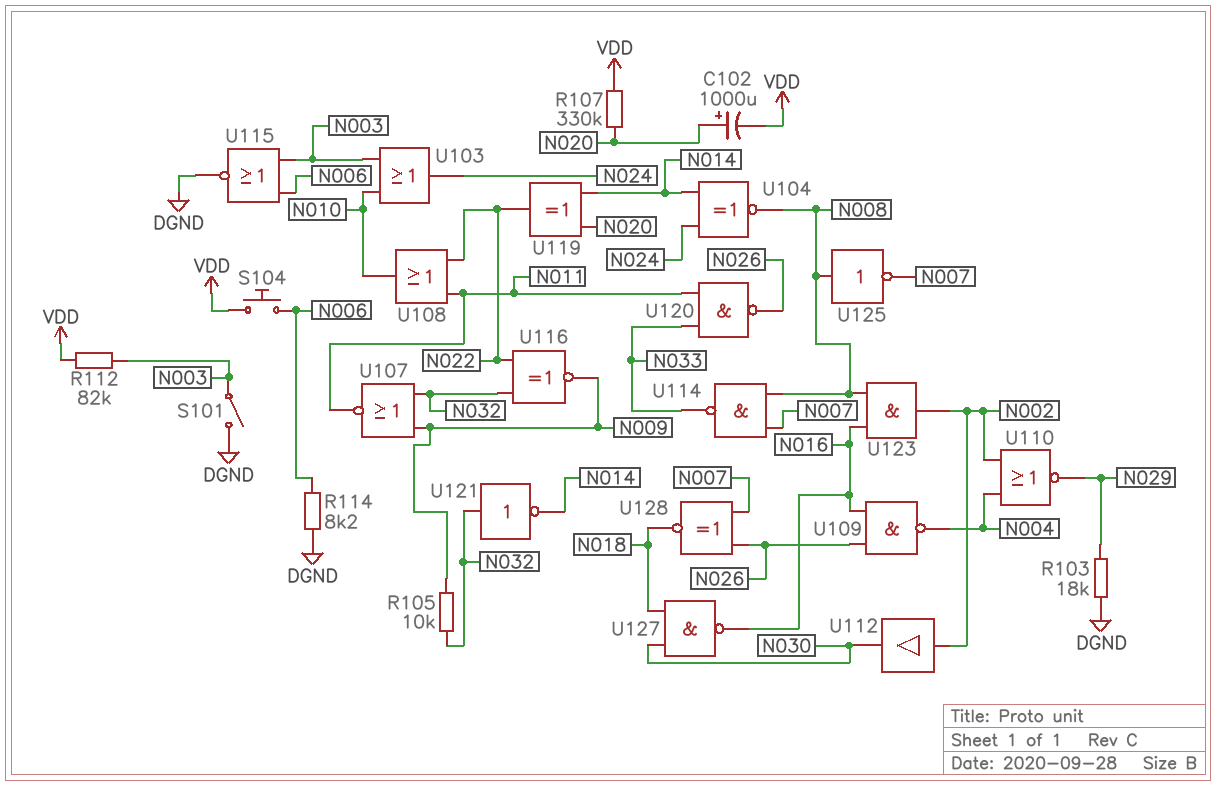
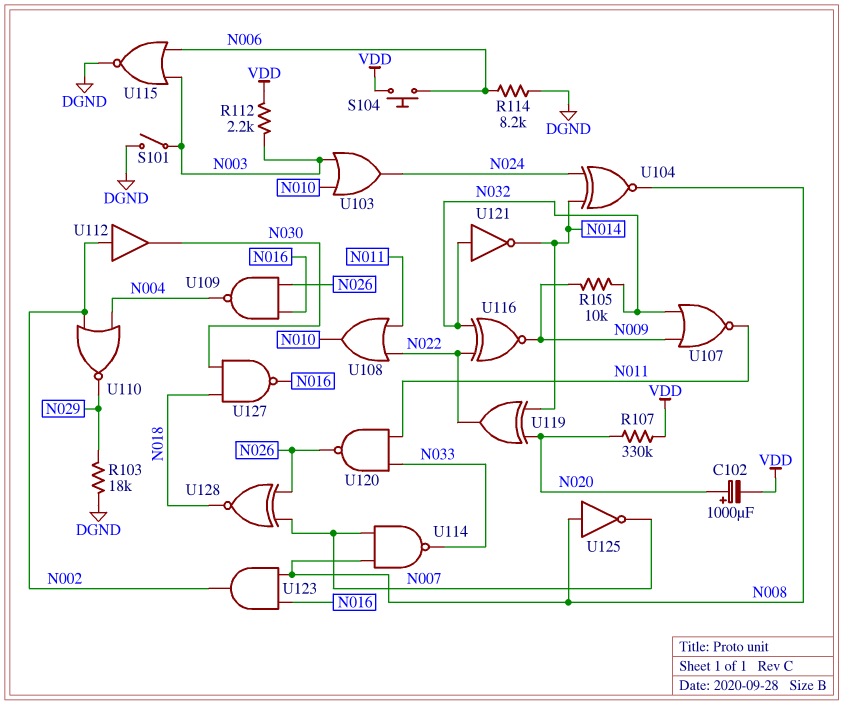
R112: 82k (N003, VDD) -> 2.2k (N003, VDD)

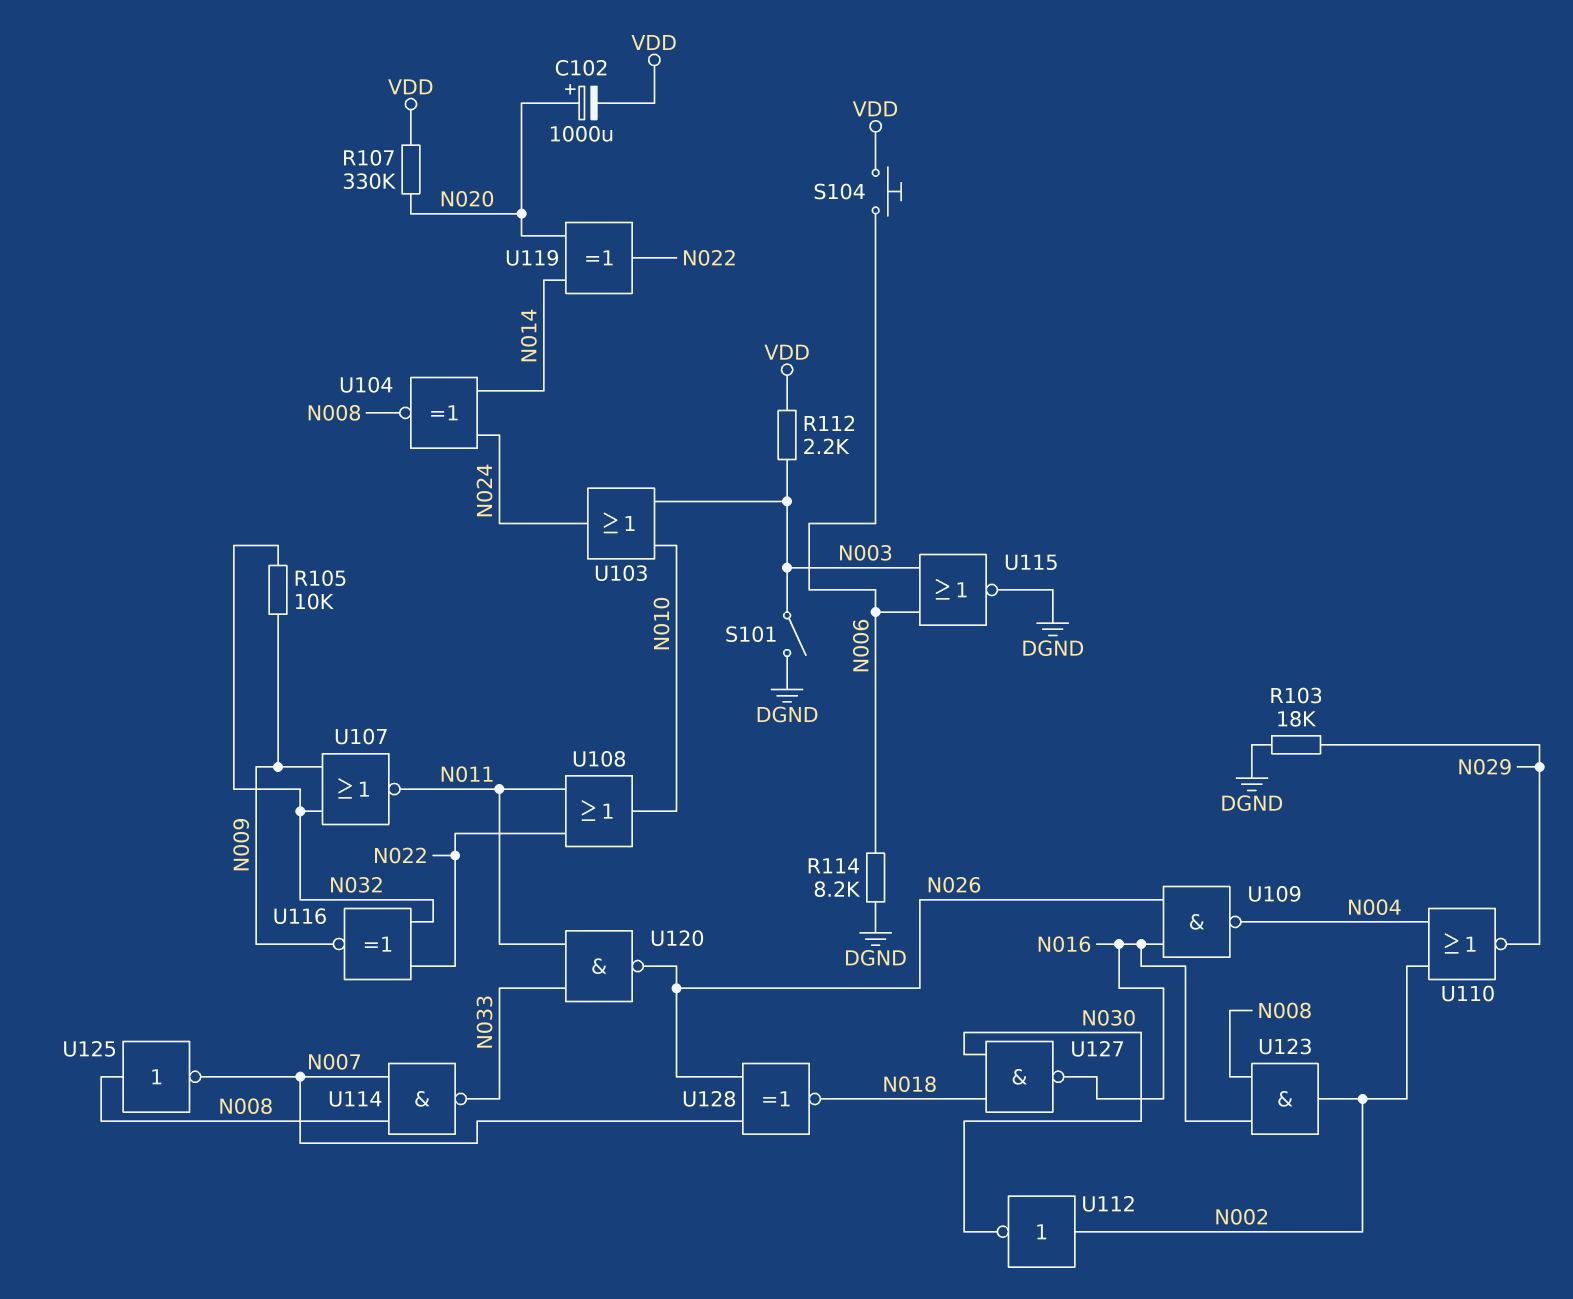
U112: buffer (in N002, out N030) -> NOT (in N002, out N030)
U121: NOT (in N032, out N014) -> none

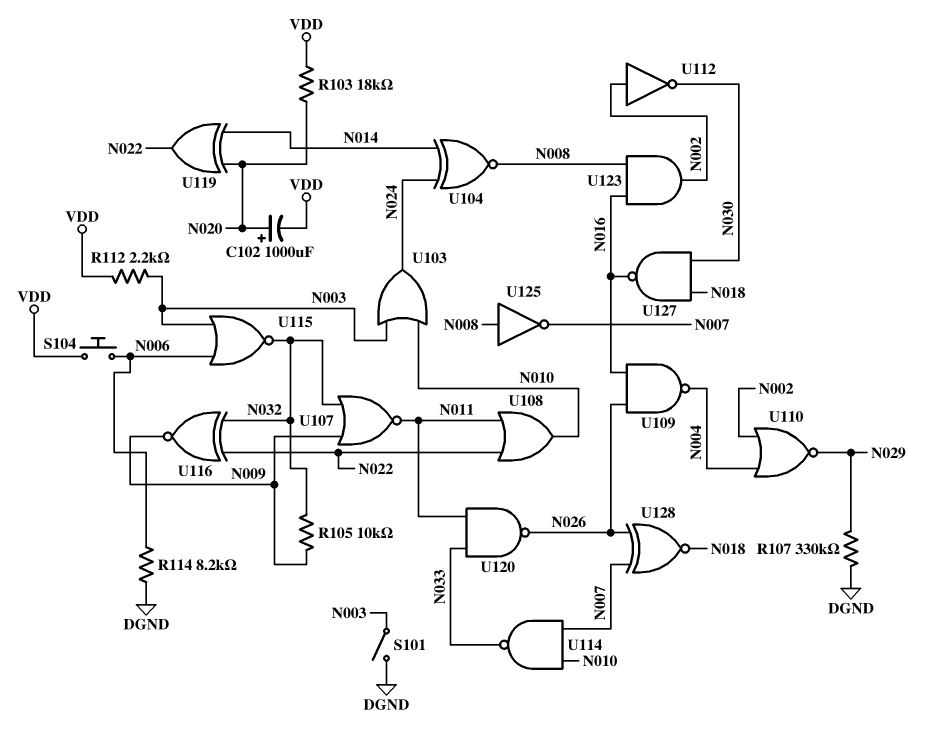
R103: 18k (DGND, N029) -> 18k (N020, VDD)
R107: 330k (N020, VDD) -> 330k (DGND, N029)
U114: NAND (in N007, in N008, out N033) -> NAND (in N007, in N010, out N033)
U115: NOR (in N003, in N006, out DGND) -> NOR (in N003, in N006, out N032)

